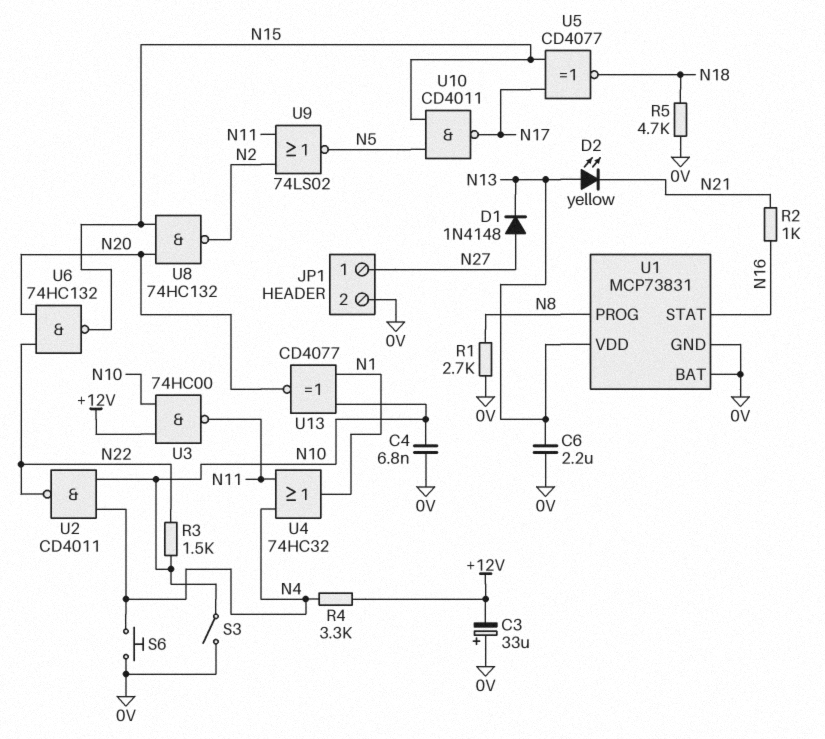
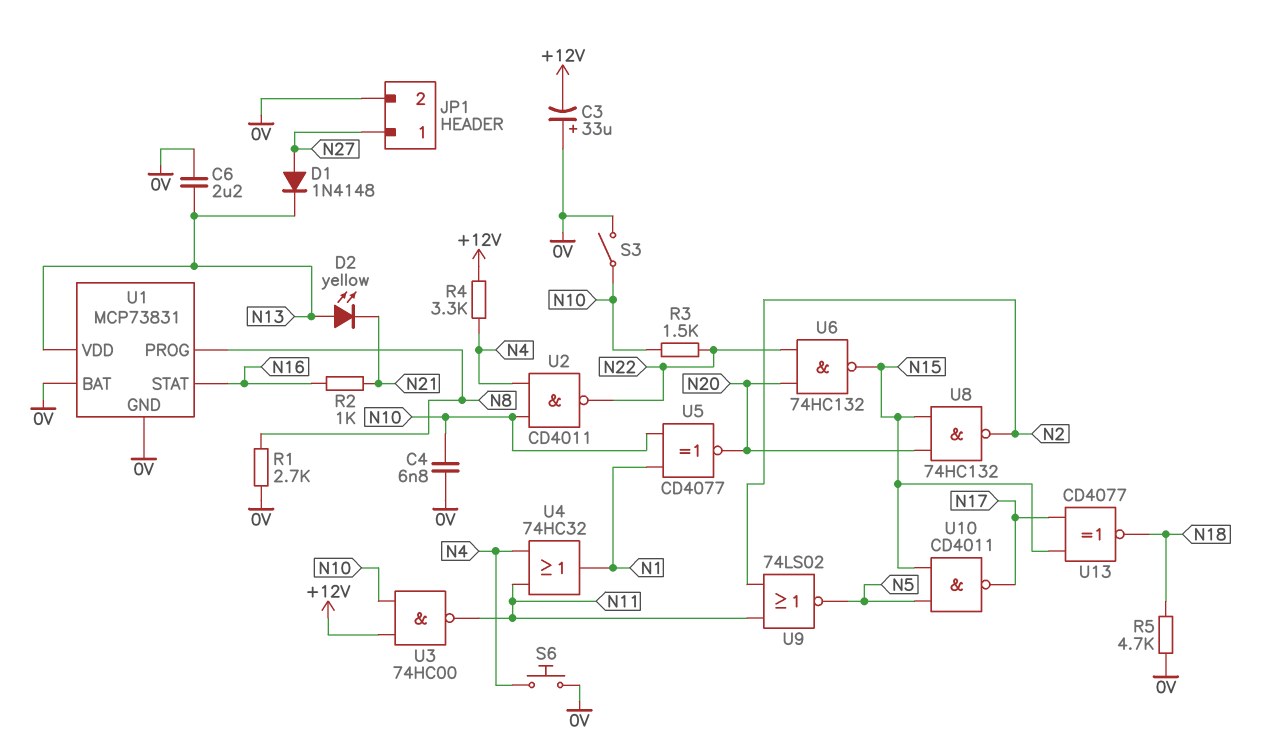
U5: XNOR CD4077 (in N15, in N17, out N18) -> XNOR CD4077 (in N1, in N10, out N20)
U13: XNOR CD4077 (in N1, in N10, out N20) -> XNOR CD4077 (in N15, in N17, out N18)

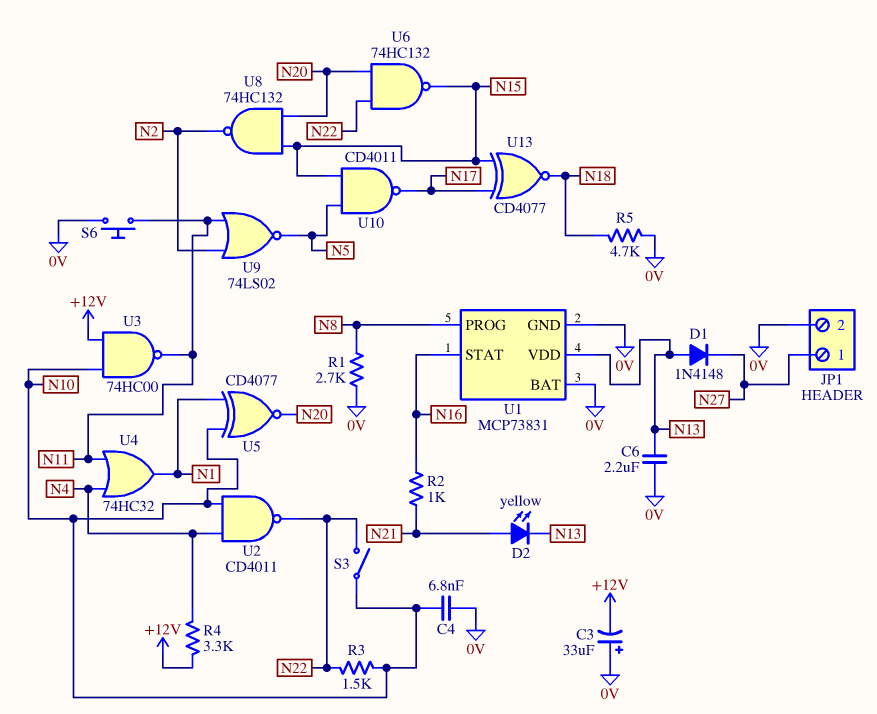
D1: diode 1N4148 (A N27, K N13) -> diode 1N4148 (A N13, K N27)
D2: LED yellow (A N13, K N21) -> LED yellow (A N21, K N13)
S3: switch (0V, N10) -> switch (N10, N22)
S6: button (0V, N4) -> button (0V, N11)

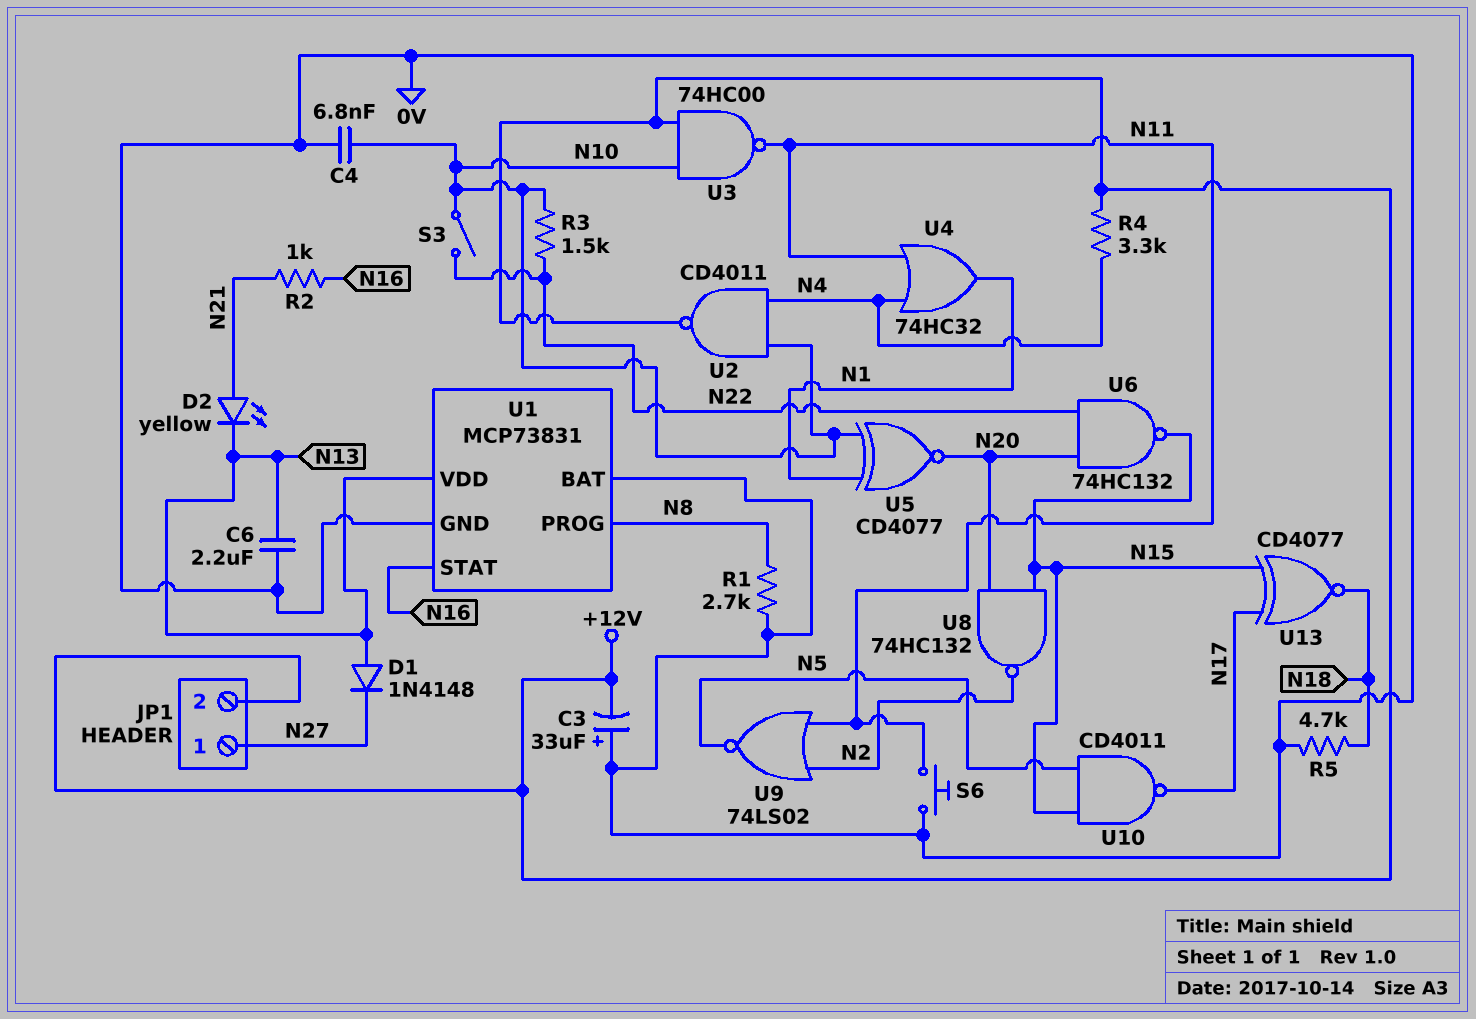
JP1 pin 2: 0V -> +12V
U2: NAND CD4011 (in N4, in N10, out N22) -> NAND CD4011 (in N4, in N10, out +12V)

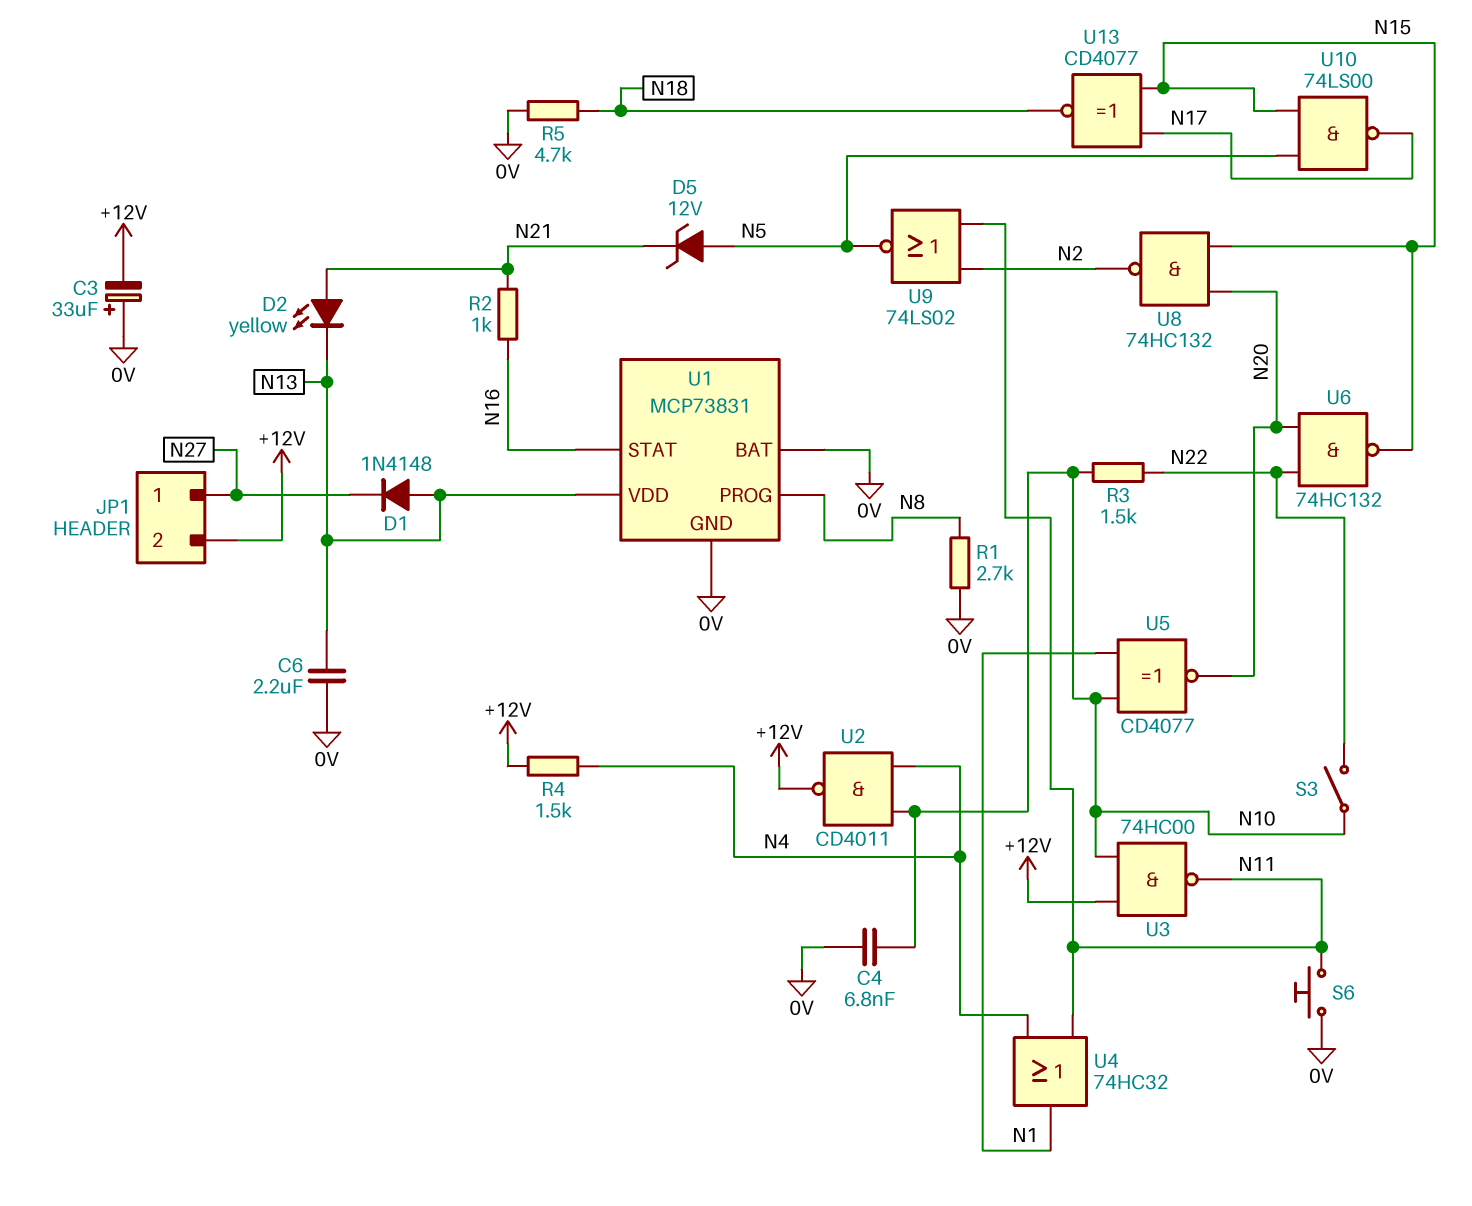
D5: none -> zener 12V (A N5, K N21)
R4: 3.3k (+12V, N4) -> 1.5k (+12V, N4)
U10: NAND CD4011 (in N5, in N15, out N17) -> NAND 74LS00 (in N5, in N15, out N17)

